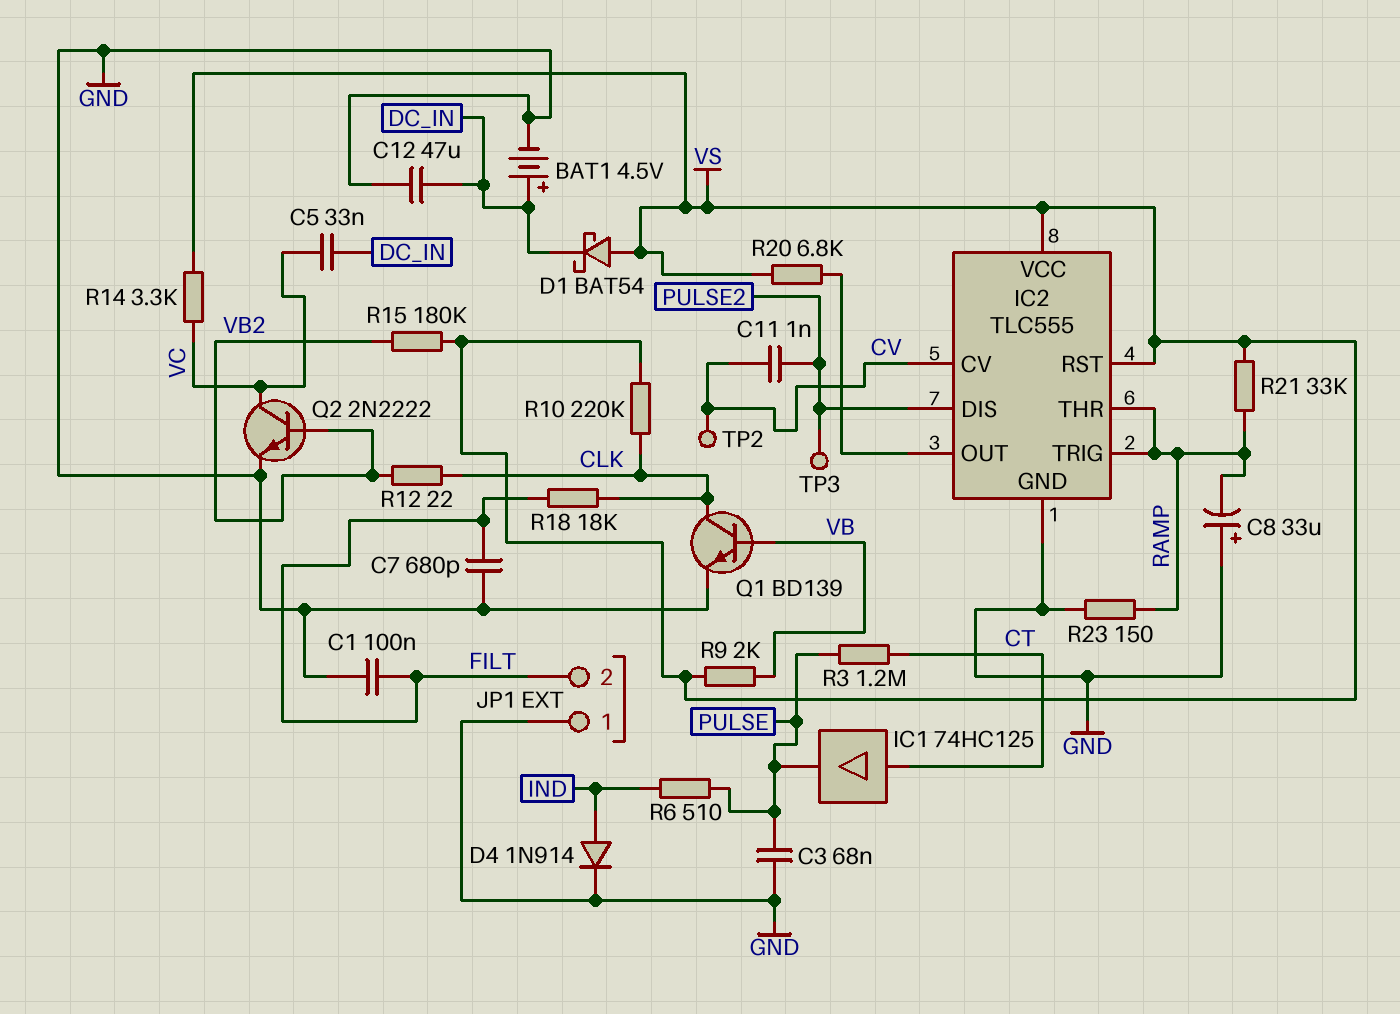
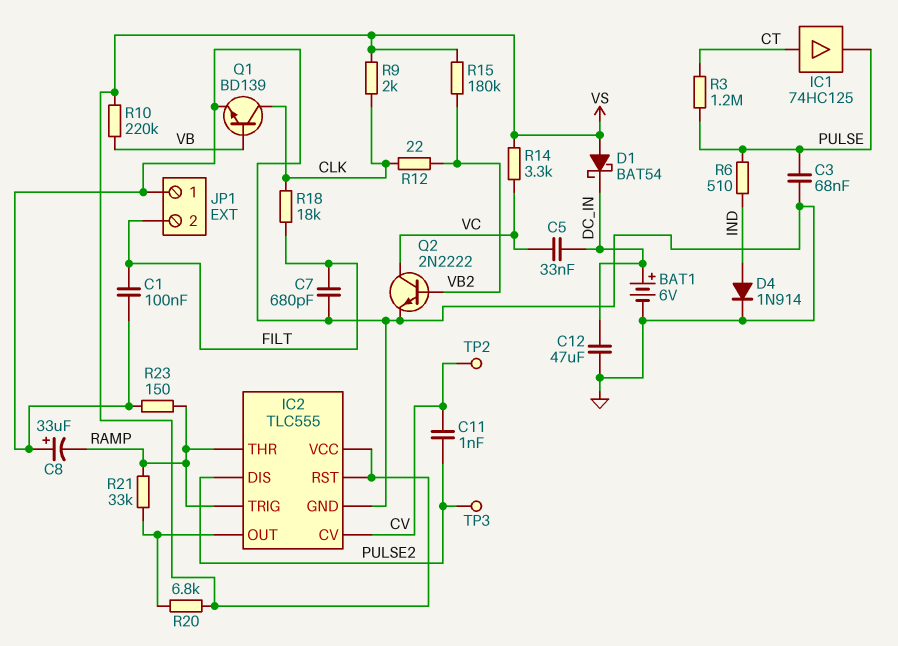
BAT1: 4.5V (plus DC_IN, minus GND) -> 6V (plus DC_IN, minus GND)
R9: 2k (VB, VS) -> 2k (CLK, VS)
R10: 220k (CLK, VS) -> 220k (VB, VS)
R21: 33k (RAMP, VS) -> 33k (IC2/OUT, RAMP)

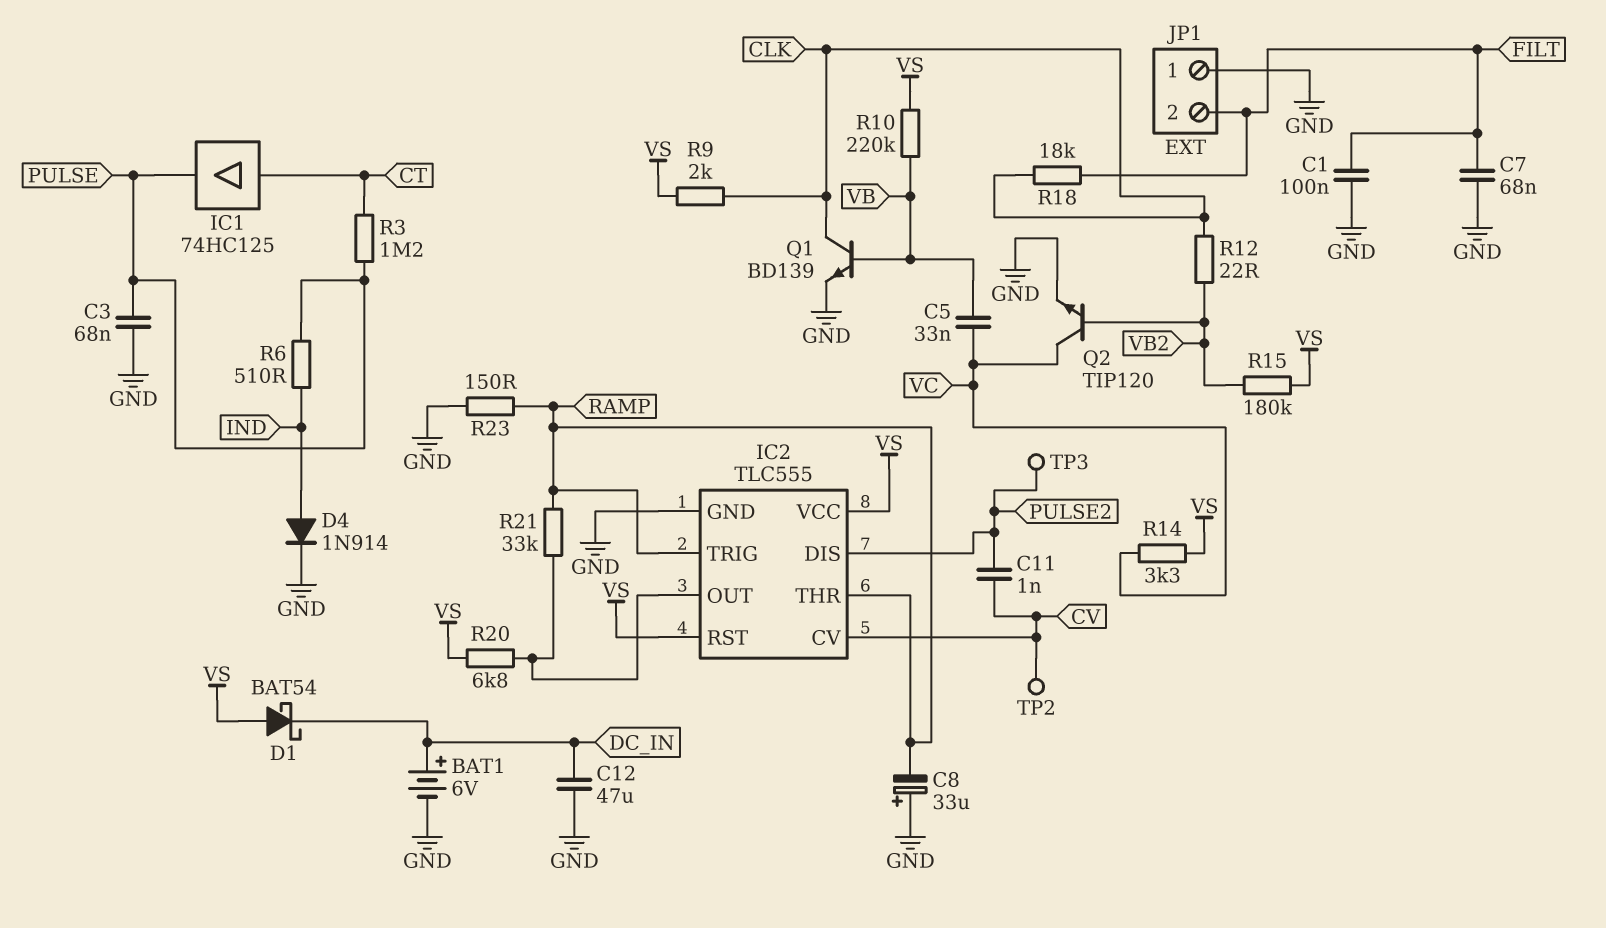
C5: 33nF (DC_IN, VC) -> 33nF (VB, VC)
C7: 680pF (FILT, GND) -> 68nF (FILT, GND)
Q2: NPN 2N2222 (B VB2, C VC, E GND) -> NPN TIP120 (B VB2, C VC, E GND)

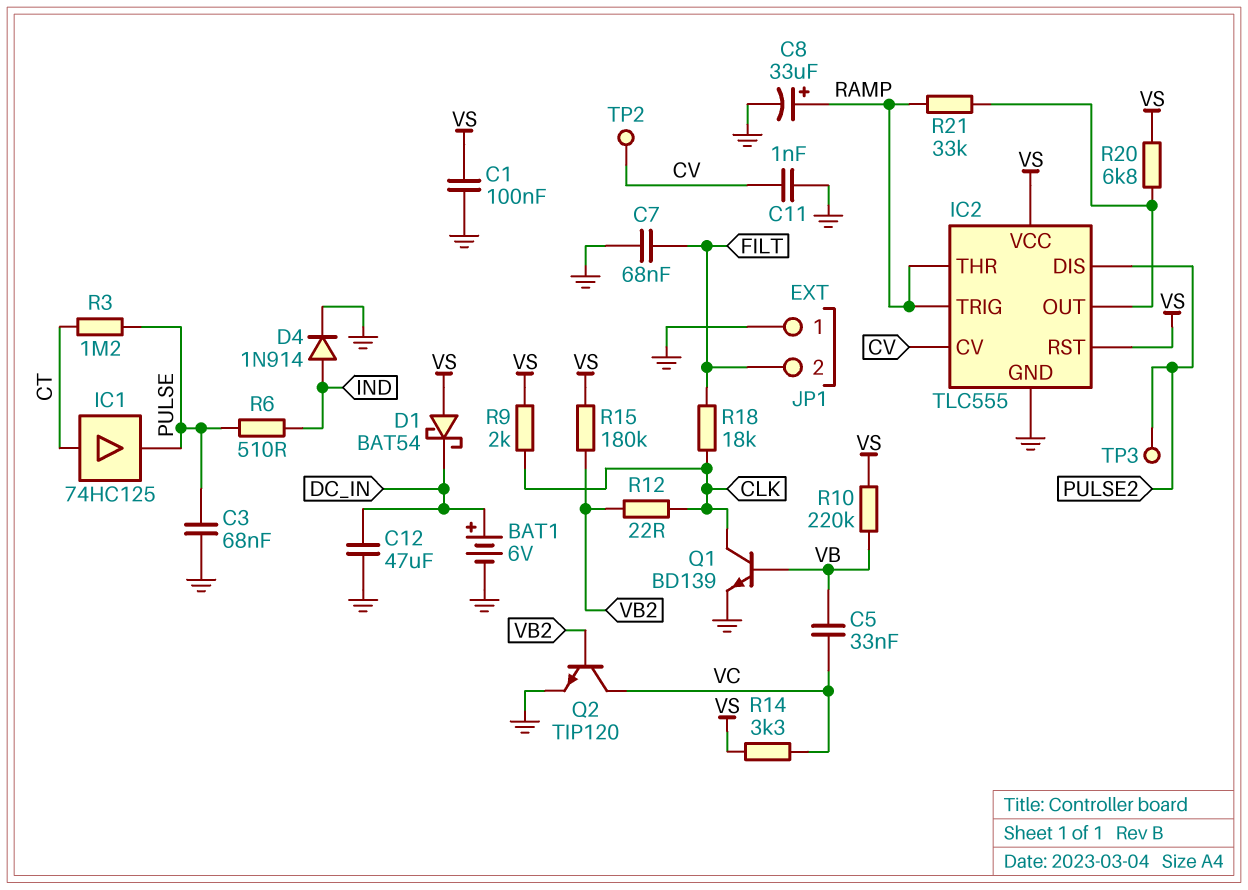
C1: 100nF (FILT, GND) -> 100nF (GND, VS)
C8: 33uF (plus GND, minus RAMP) -> 33uF (plus RAMP, minus GND)
C11: 1nF (CV, PULSE2) -> 1nF (CV, GND)
R23: 150 (GND, RAMP) -> none

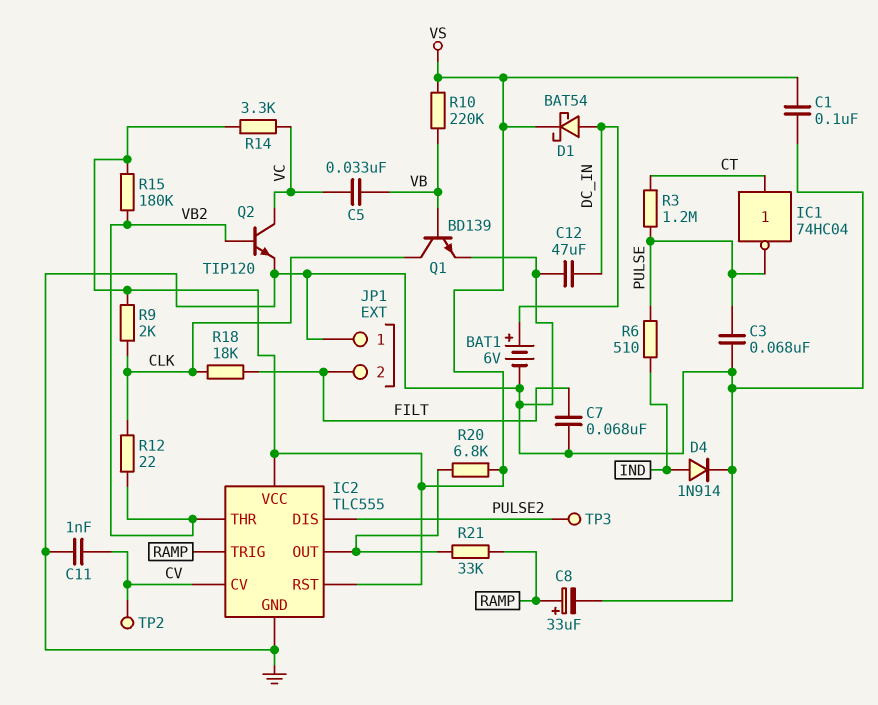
D1: schottky BAT54 (A VS, K DC_IN) -> schottky BAT54 (A DC_IN, K VS)
IC1: buffer 74HC125 (in CT, out PULSE) -> NOT 74HC04 (in CT, out PULSE)
IC2 pin THR: RAMP -> VB2

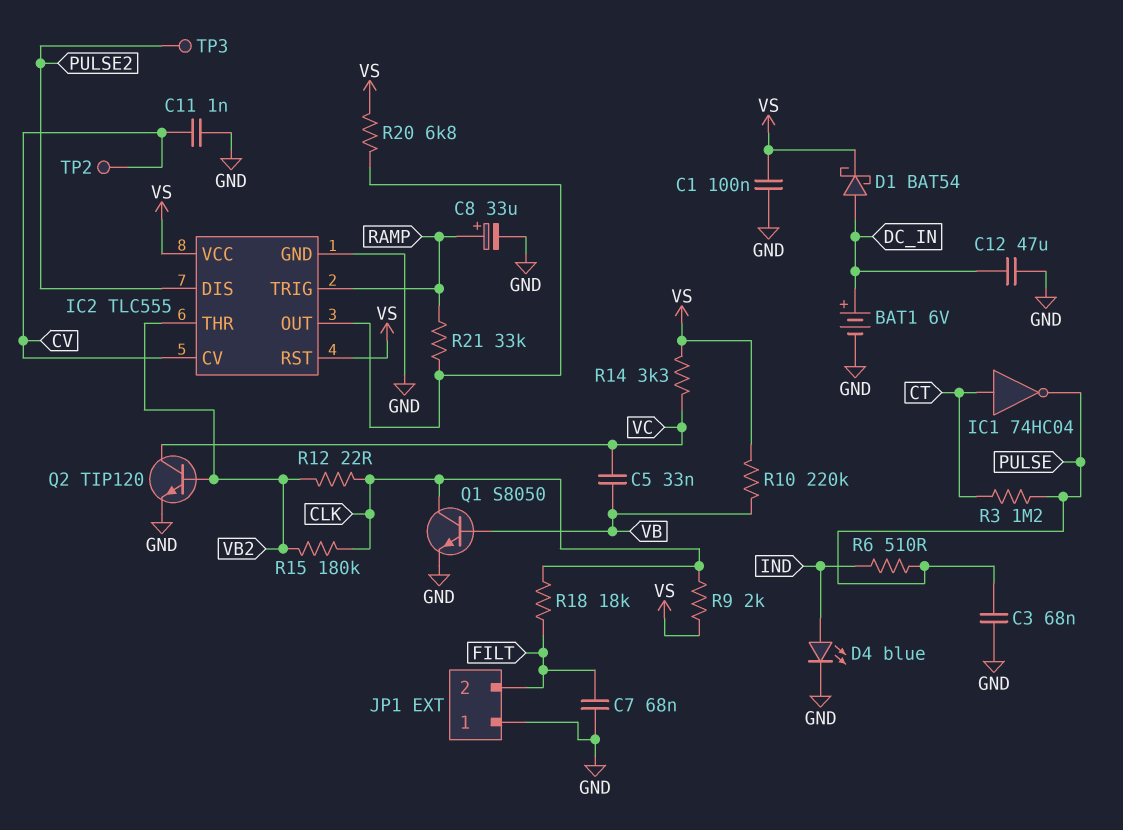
D4: diode 1N914 (A IND, K GND) -> LED blue (A IND, K GND)
Q1: NPN BD139 (B VB, C CLK, E GND) -> NPN S8050 (B VB, C CLK, E GND)
R15: 180k (VB2, VS) -> 180k (CLK, VB2)

